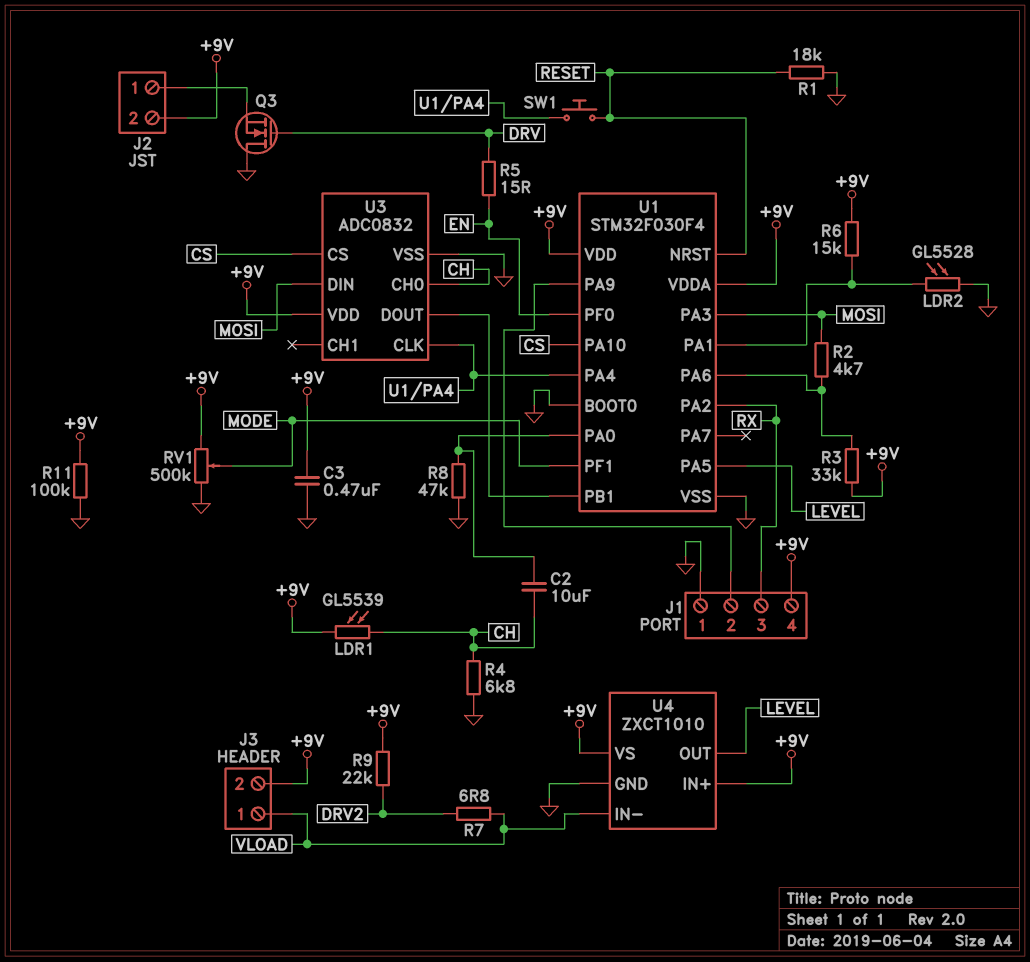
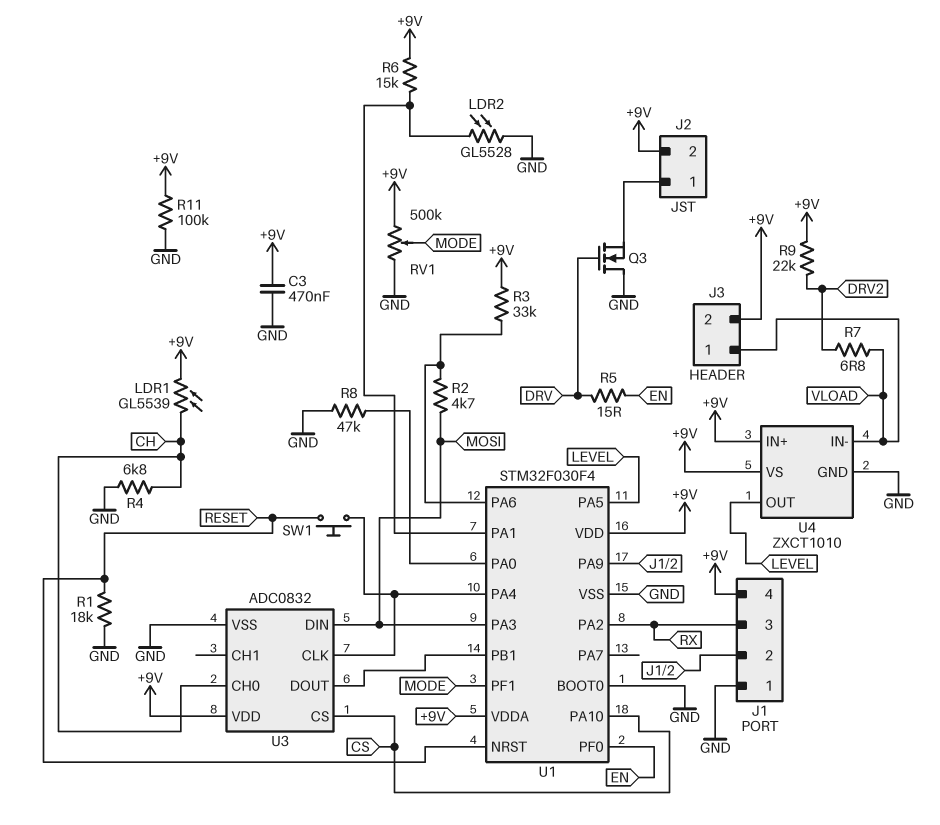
C2: 10uF (CH, U1/PA0) -> none

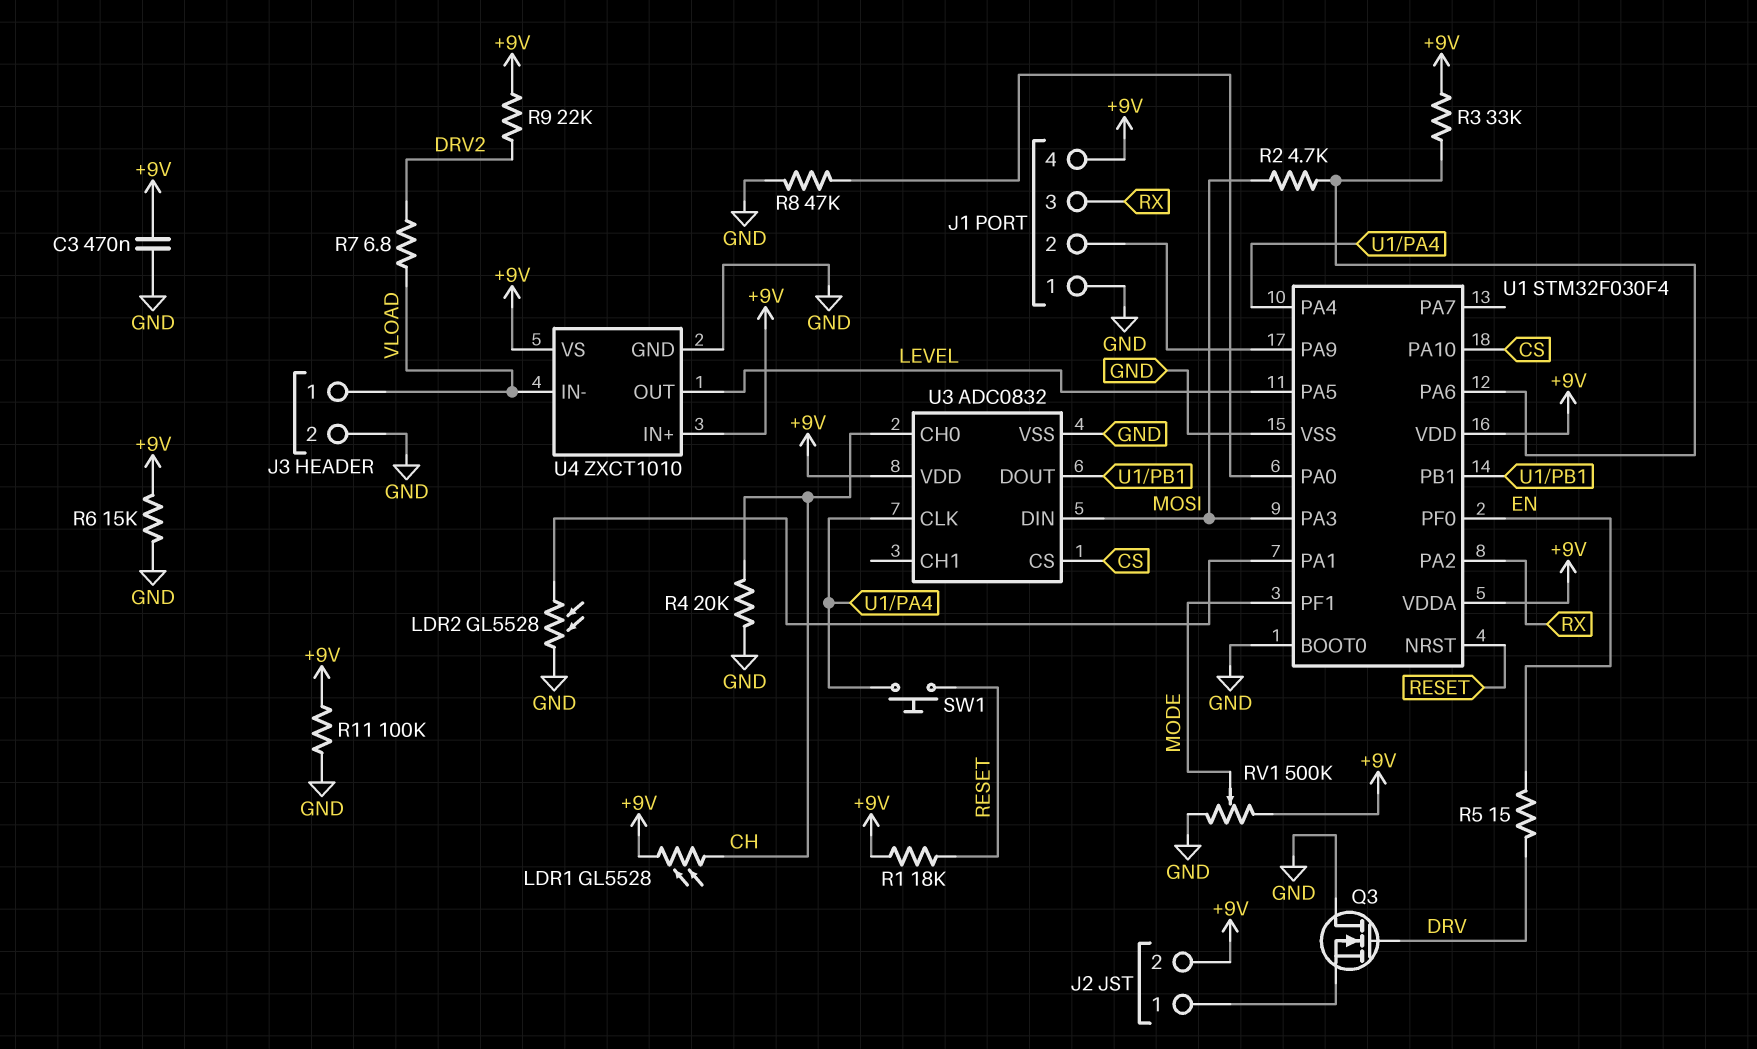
J3 pin 2: +9V -> GND
LDR1: GL5539 (+9V, CH) -> GL5528 (+9V, CH)
R1: 18k (GND, RESET) -> 18k (+9V, RESET)
R4: 6.8k (CH, GND) -> 20k (CH, GND)
R6: 15k (+9V, U1/PA1) -> 15k (+9V, GND)

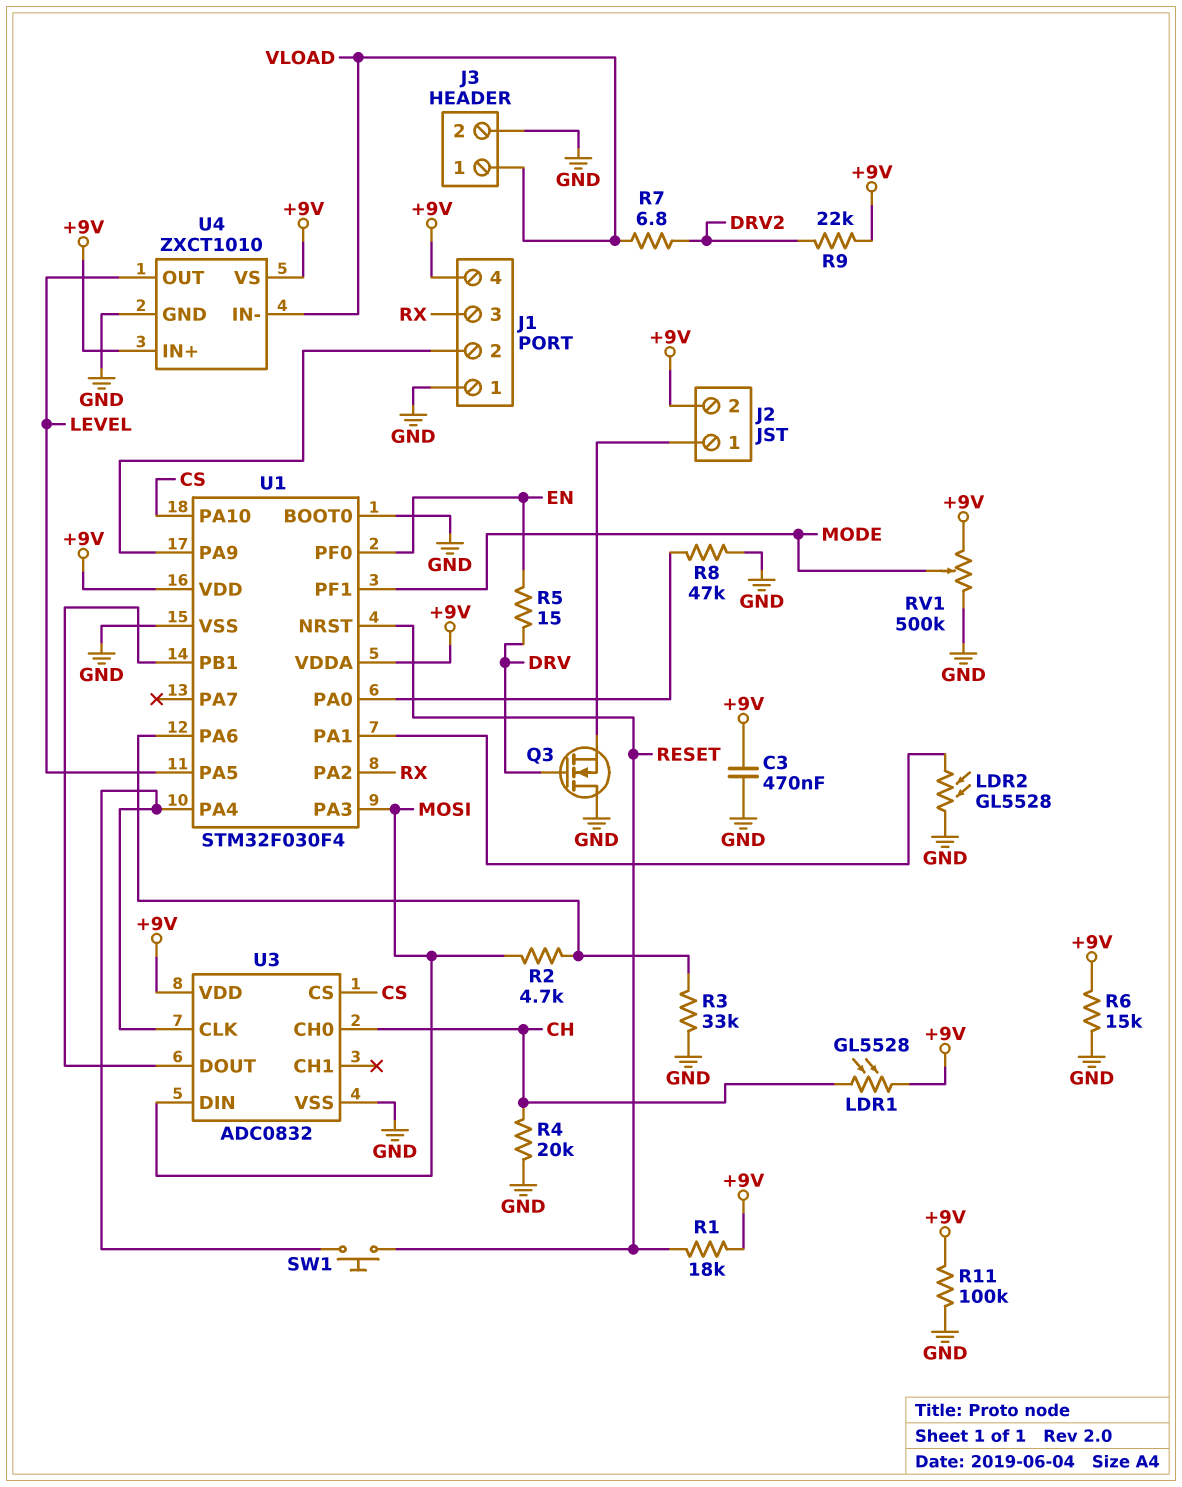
R3: 33k (+9V, U1/PA6) -> 33k (GND, U1/PA6)

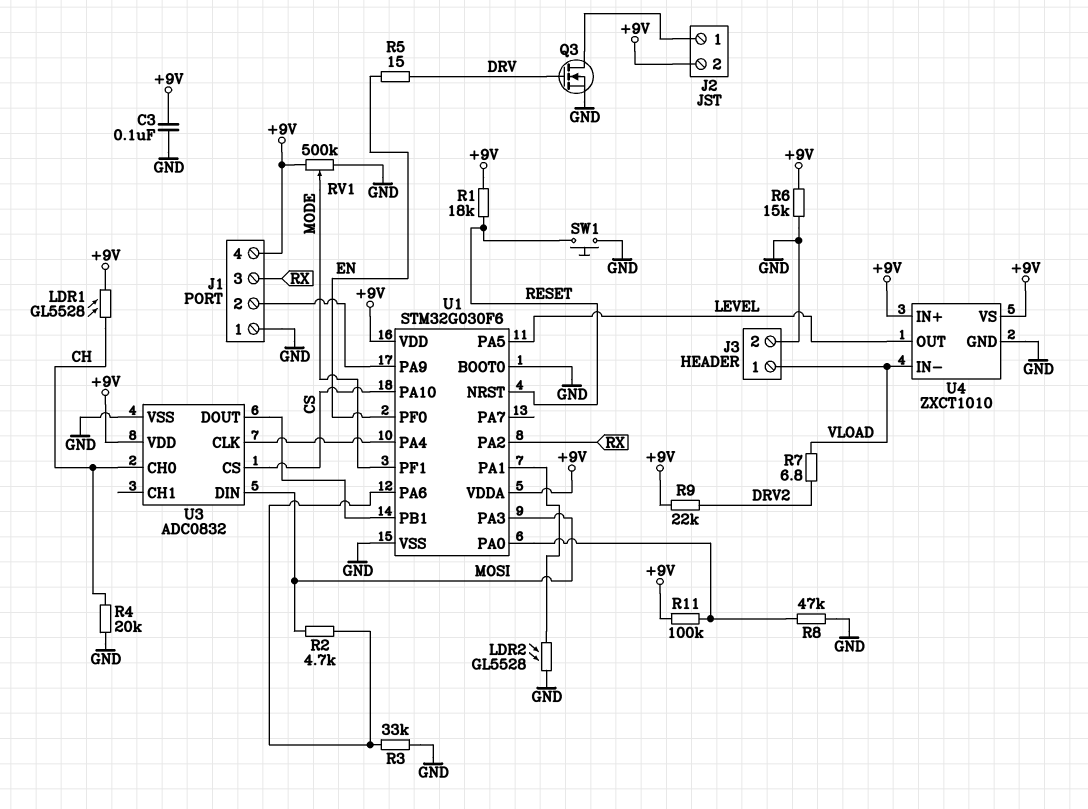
C3: 470nF (+9V, GND) -> 100nF (+9V, GND)
Q3: NMOS (G DRV, D GND, S J2/1) -> NMOS (G DRV, D J2/1, S GND)
R11: 100k (+9V, GND) -> 100k (+9V, U1/PA0)
SW1: button (RESET, U1/PA4) -> button (GND, RESET)
U1: STM32F030F4 -> STM32G030F6

